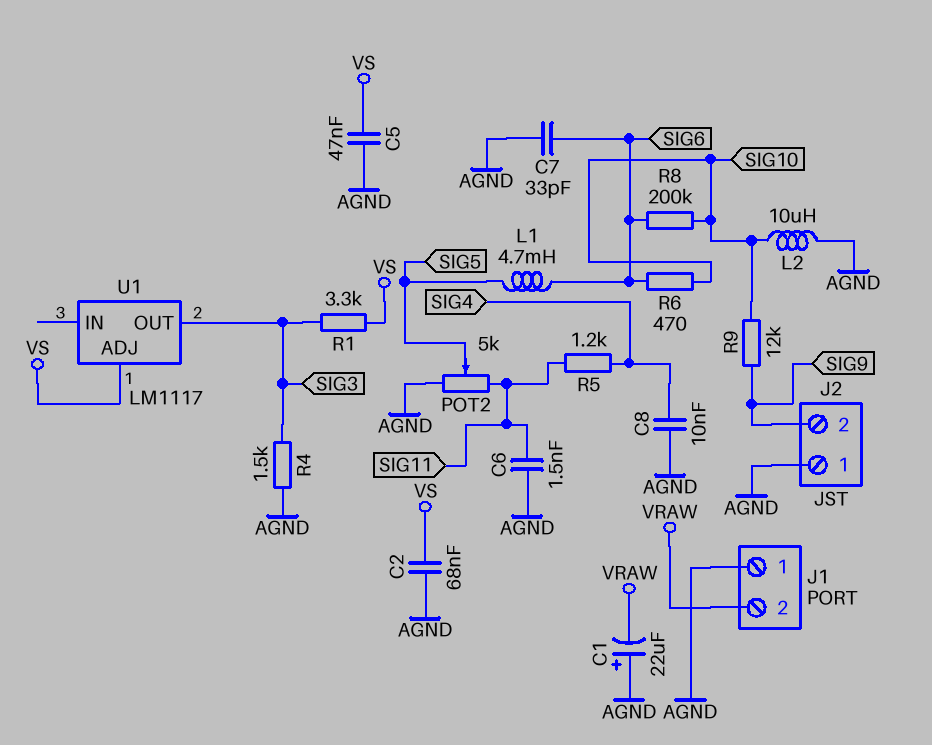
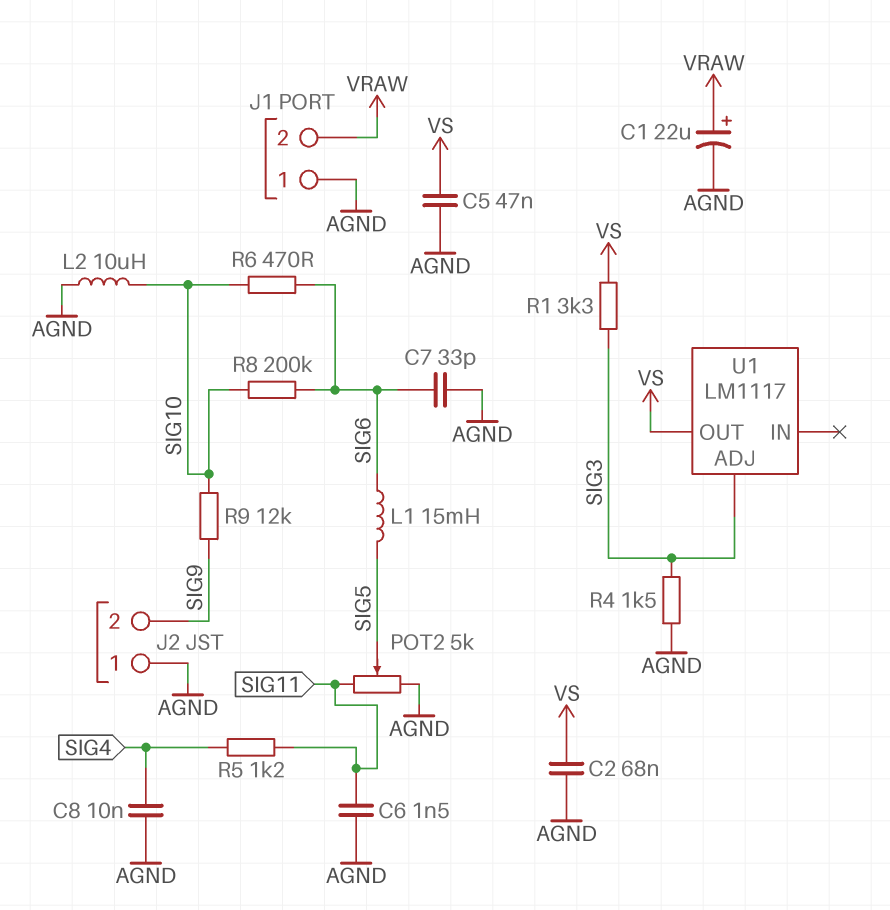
C1: 22uF (plus AGND, minus VRAW) -> 22uF (plus VRAW, minus AGND)
L1: 4.7mH (SIG5, SIG6) -> 15mH (SIG5, SIG6)
U1 pin ADJ: VS -> SIG3
U1 pin OUT: SIG3 -> VS

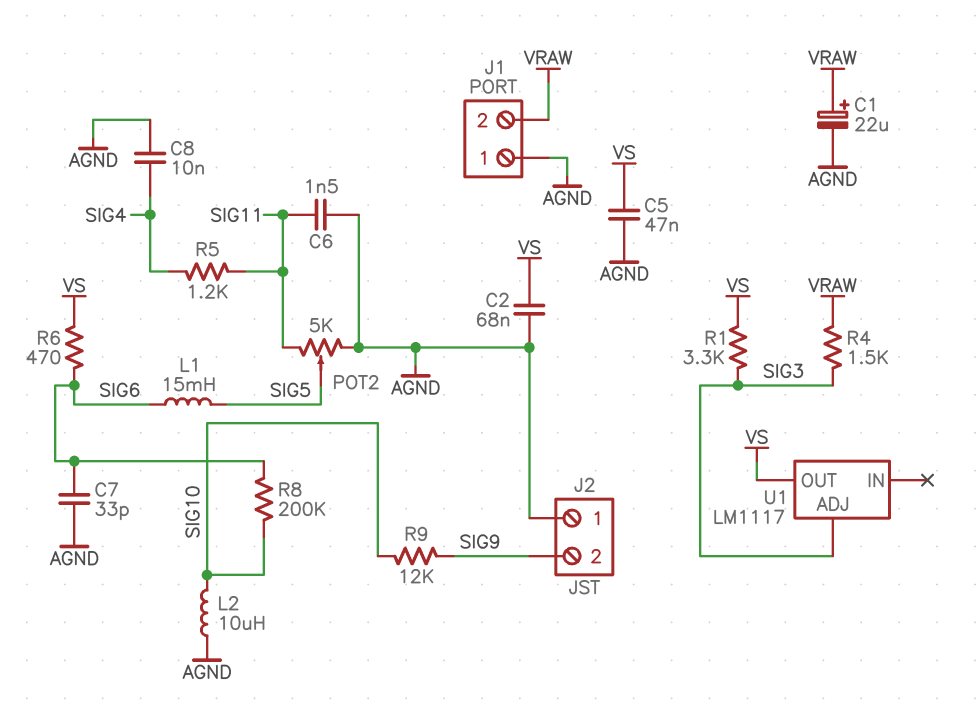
R4: 1.5k (AGND, SIG3) -> 1.5k (SIG3, VRAW)
R6: 470 (SIG6, SIG10) -> 470 (SIG6, VS)

